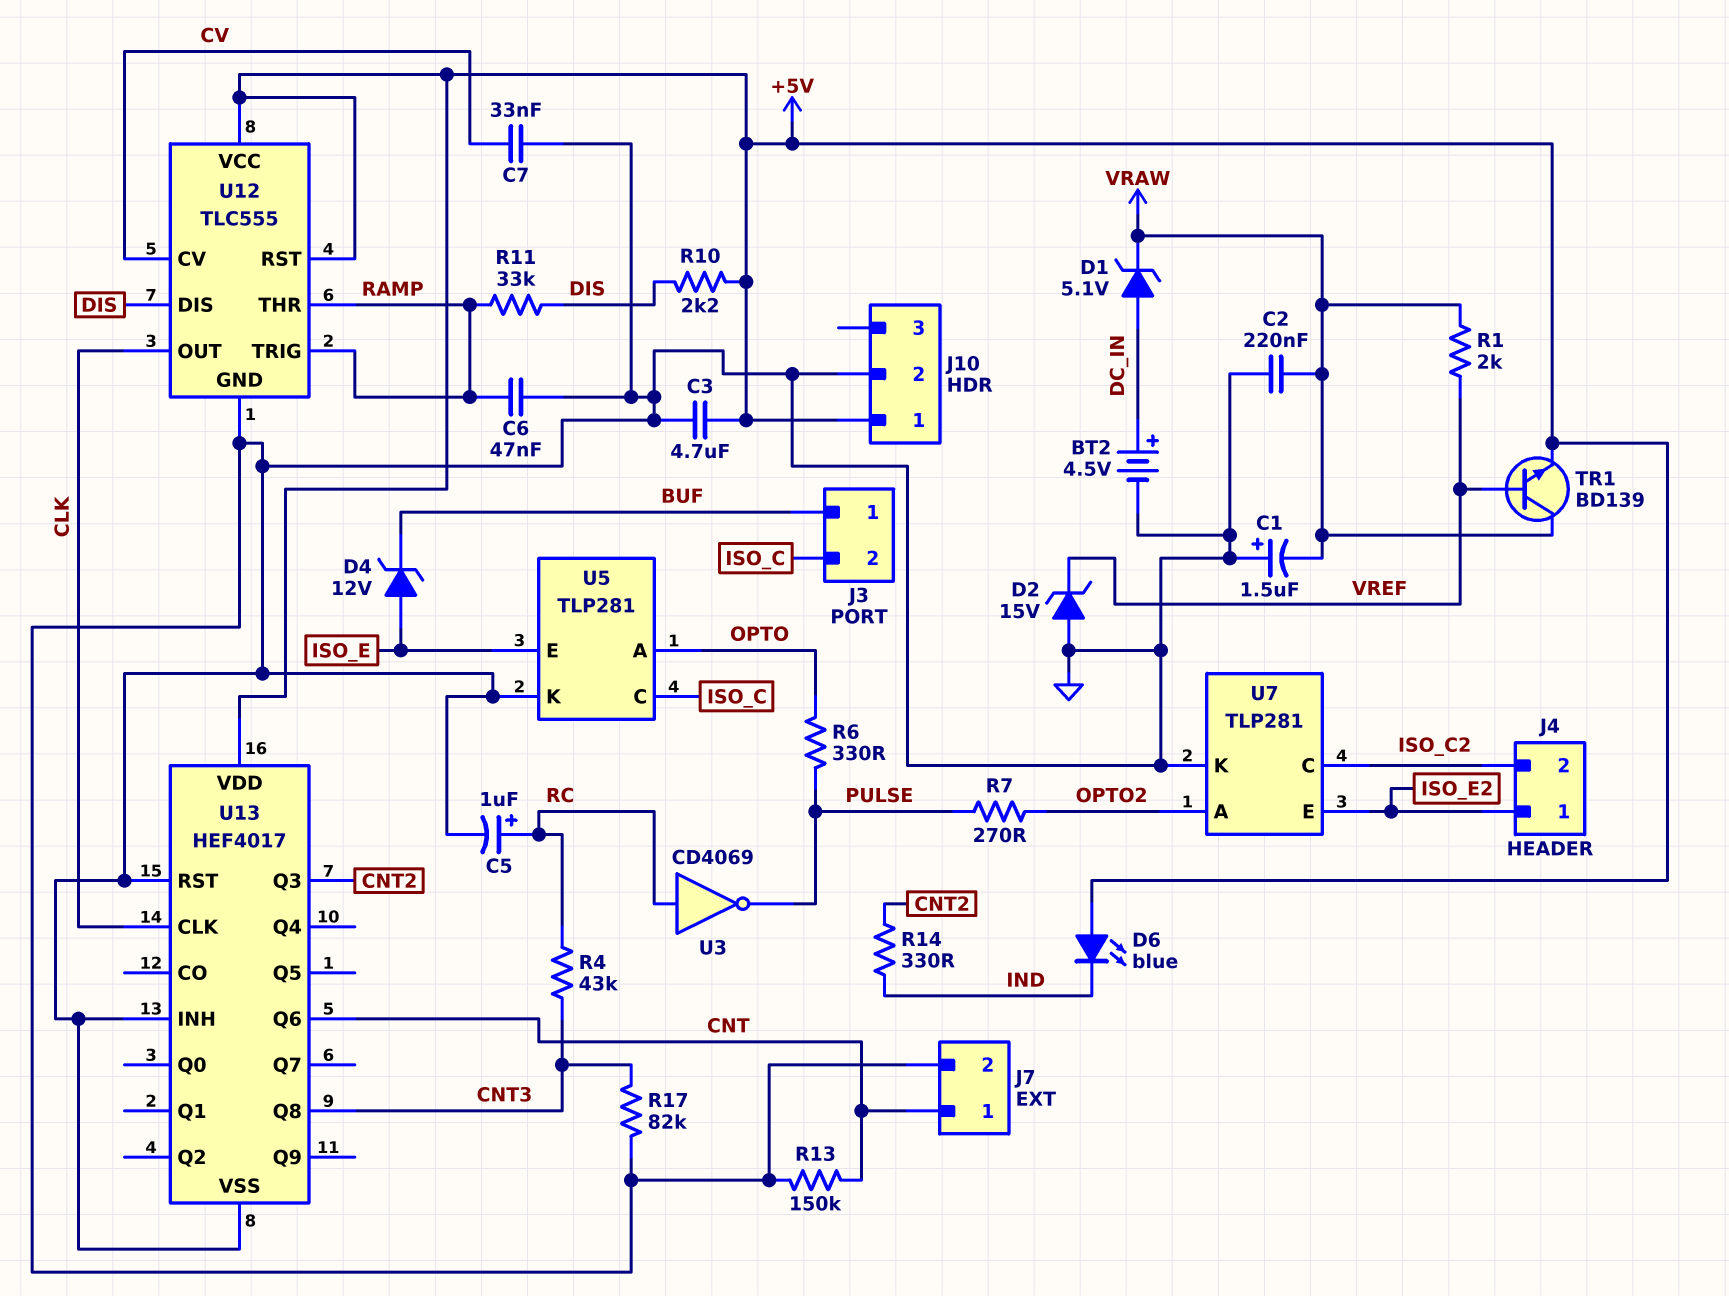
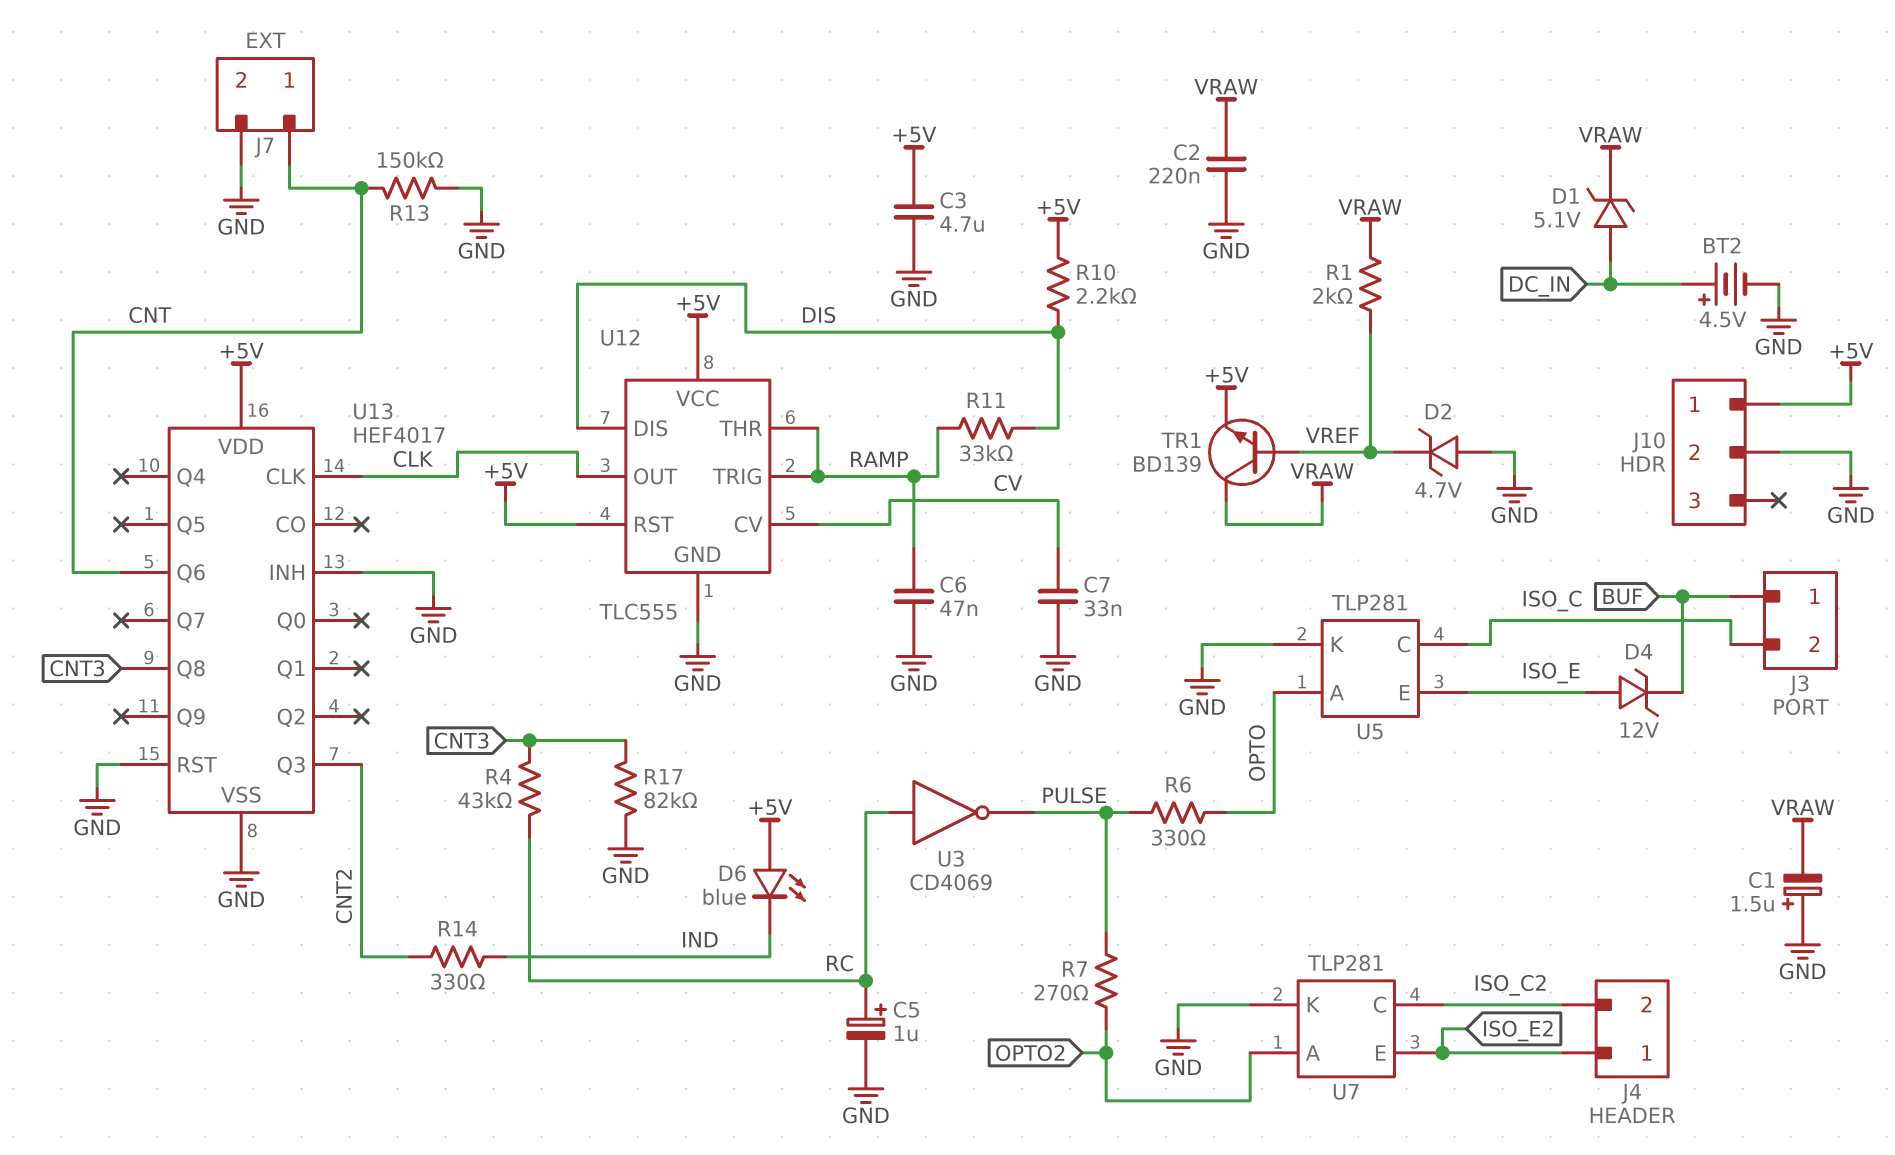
D2: zener 15V (A GND, K VREF) -> zener 4.7V (A GND, K VREF)

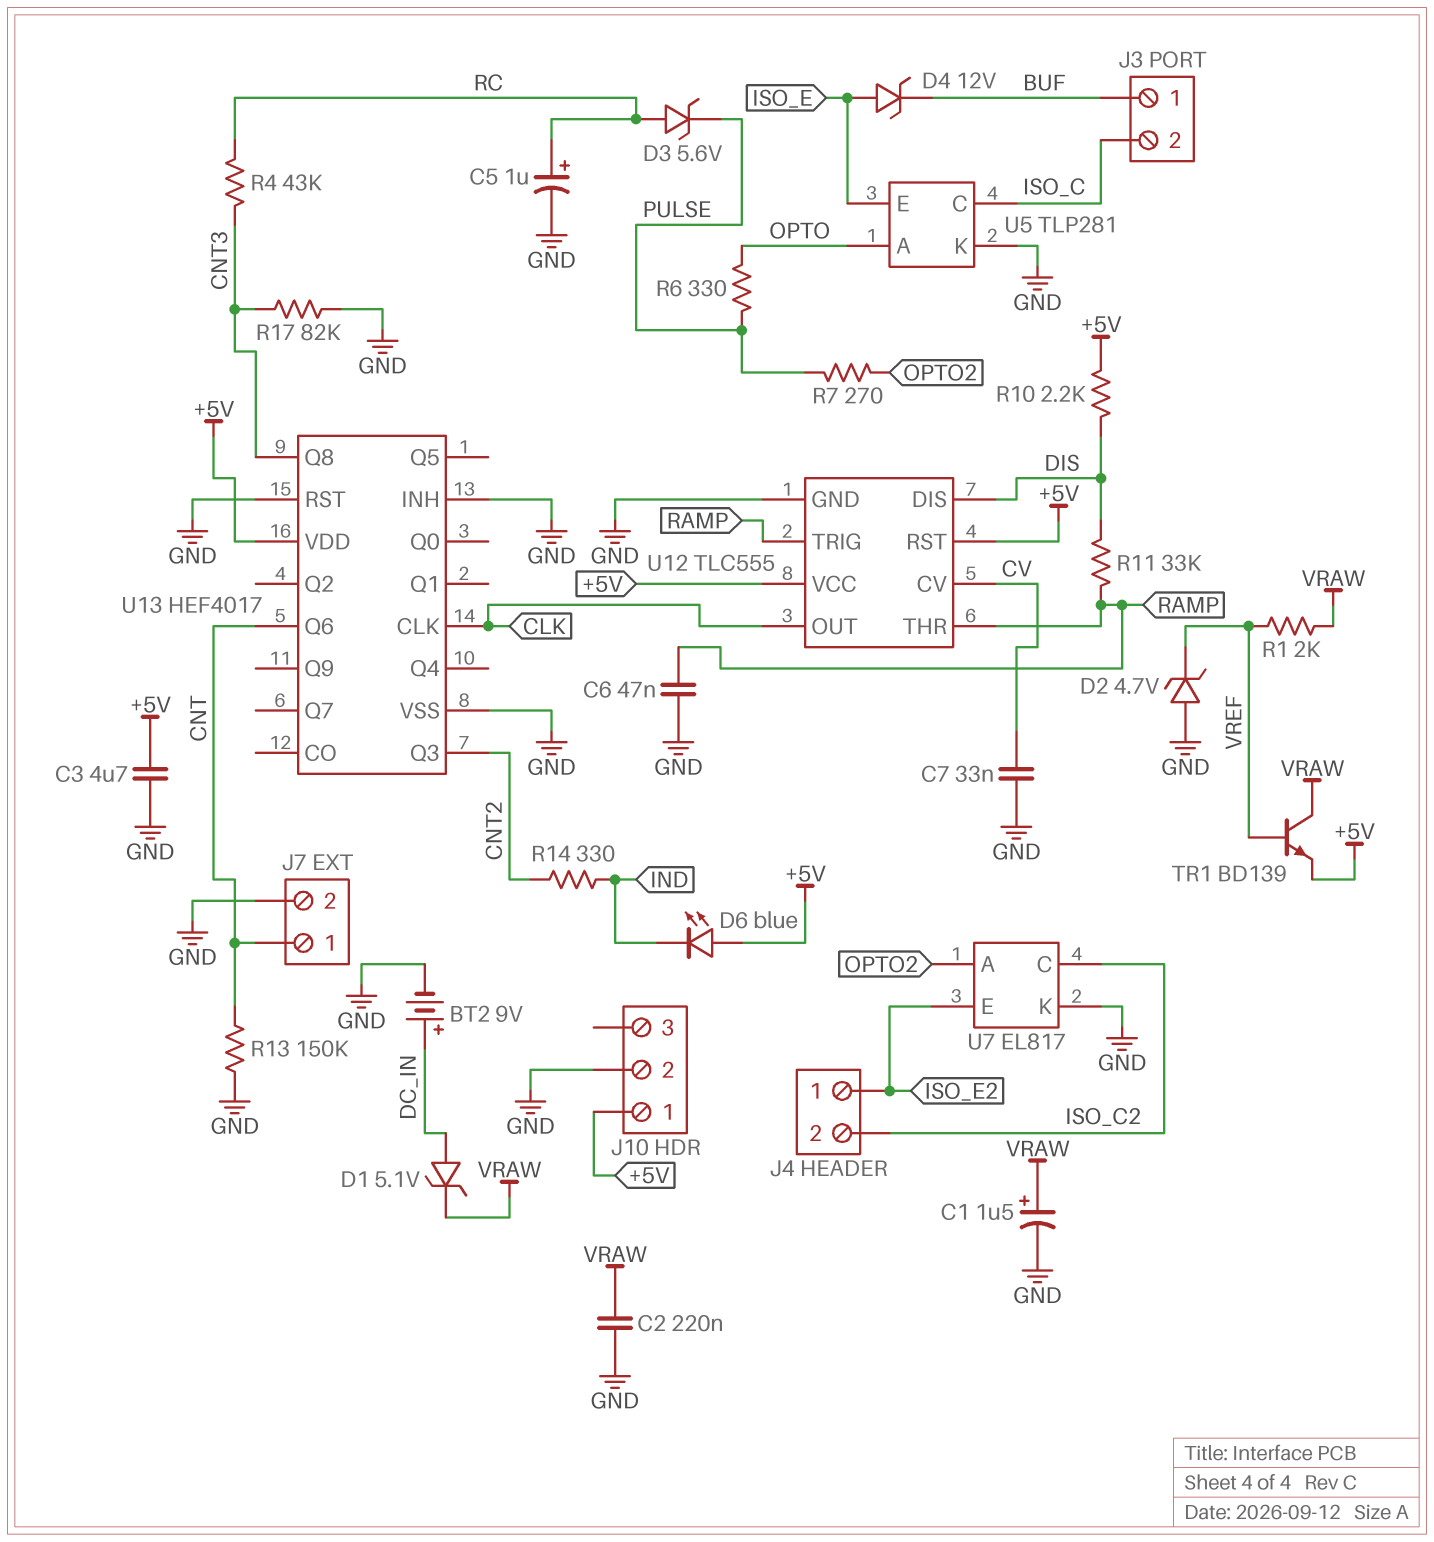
BT2: 4.5V (plus DC_IN, minus GND) -> 9V (plus DC_IN, minus GND)
C1: 1.5uF (plus GND, minus VRAW) -> 1.5uF (plus VRAW, minus GND)
D3: none -> zener 5.6V (A RC, K PULSE)
U3: NOT CD4069 (in RC, out PULSE) -> none
U7: TLP281 -> EL817

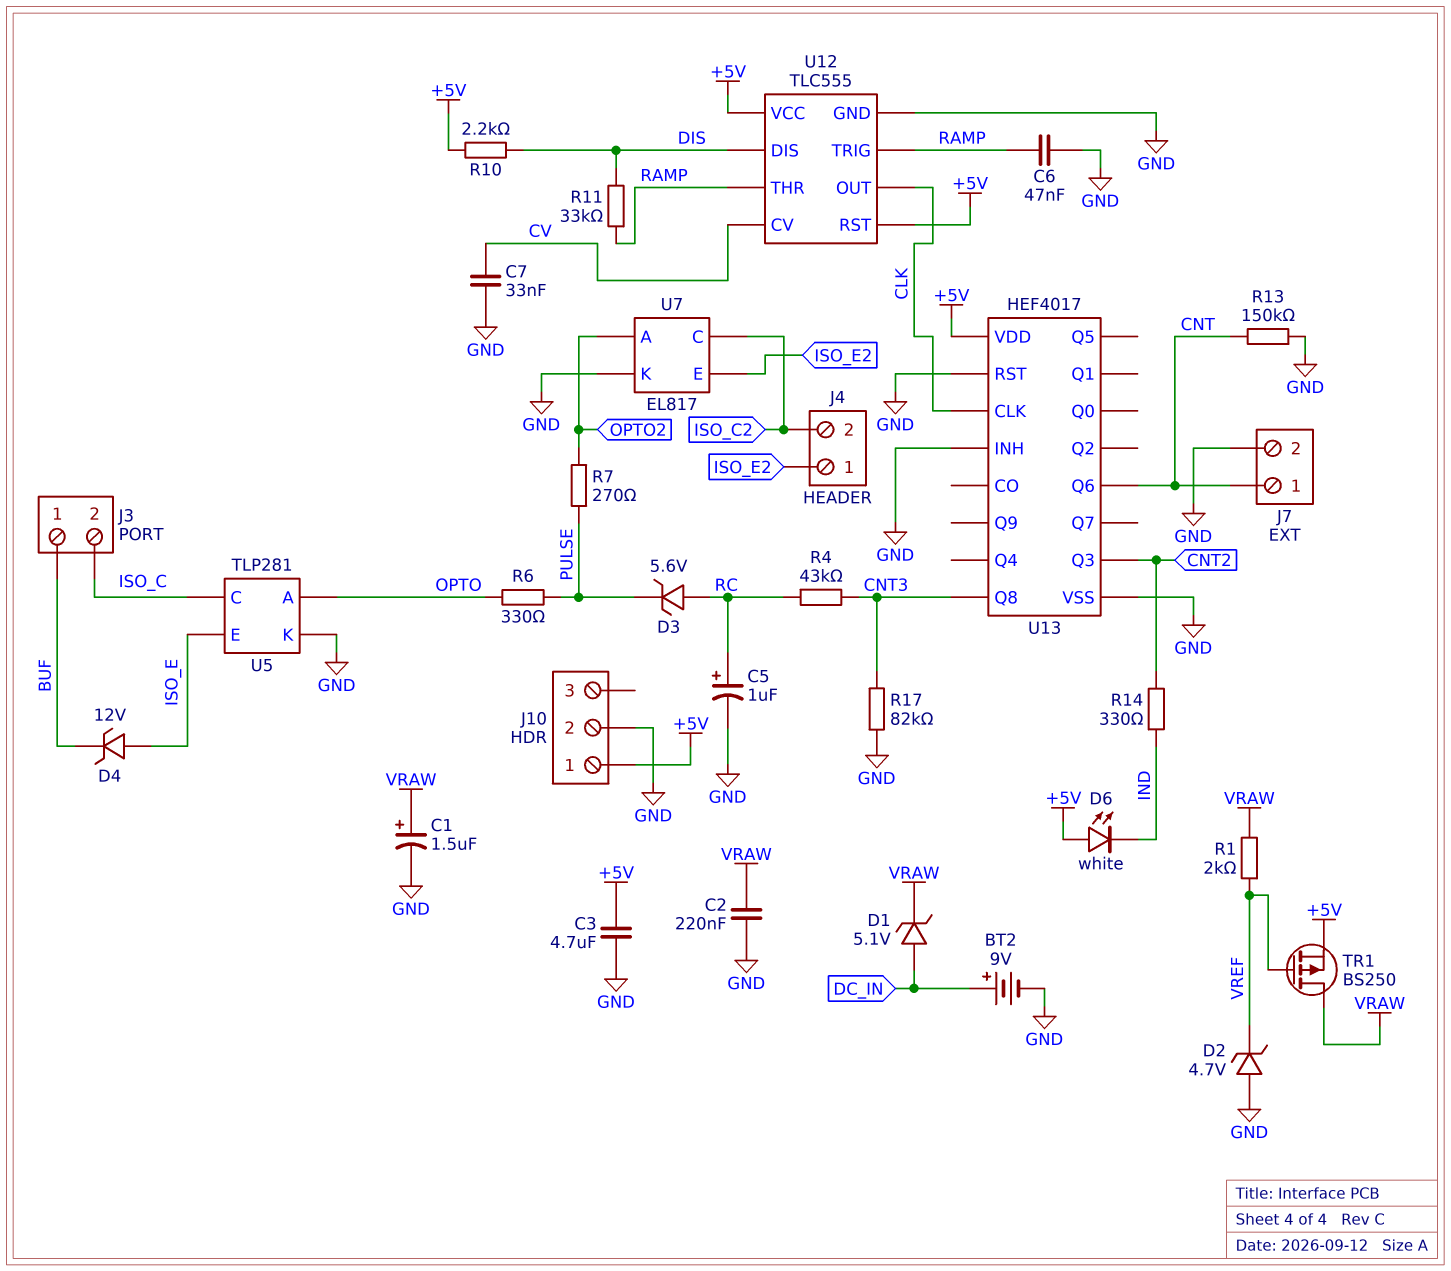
D6: LED blue (A +5V, K IND) -> LED white (A +5V, K IND)
TR1: NPN BD139 (B VREF, C VRAW, E +5V) -> PMOS BS250 (G VREF, D VRAW, S +5V)

